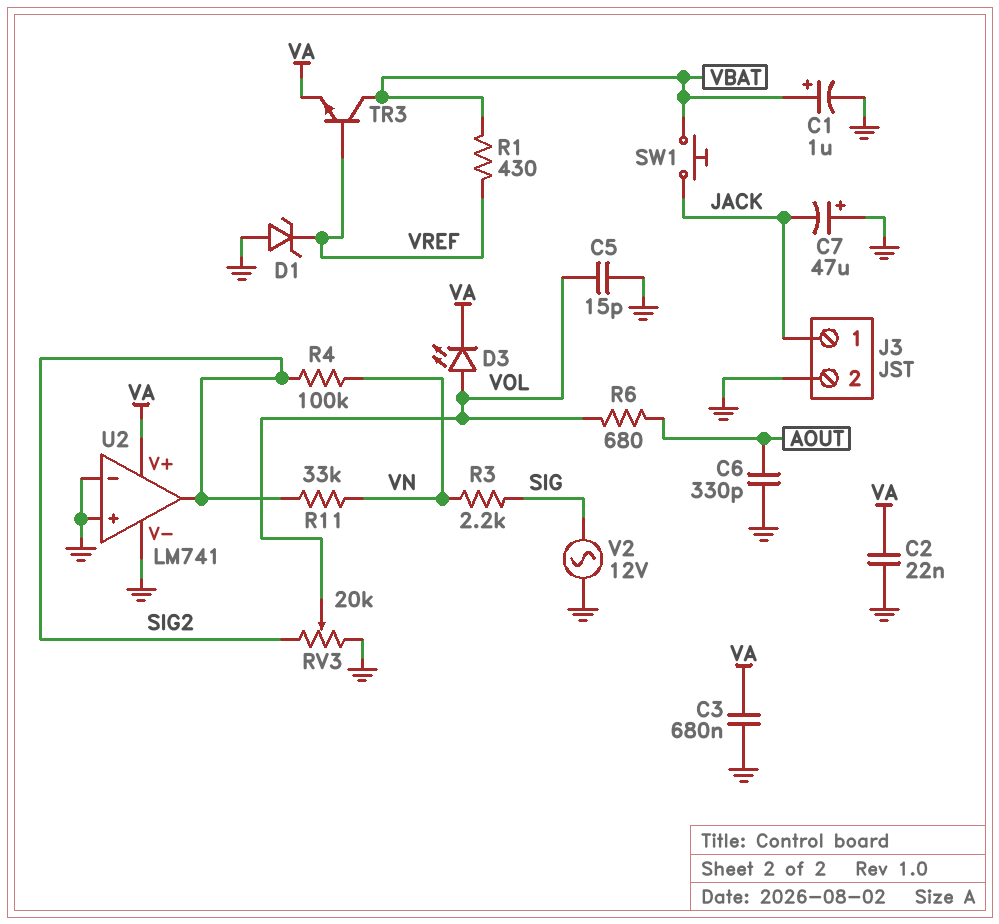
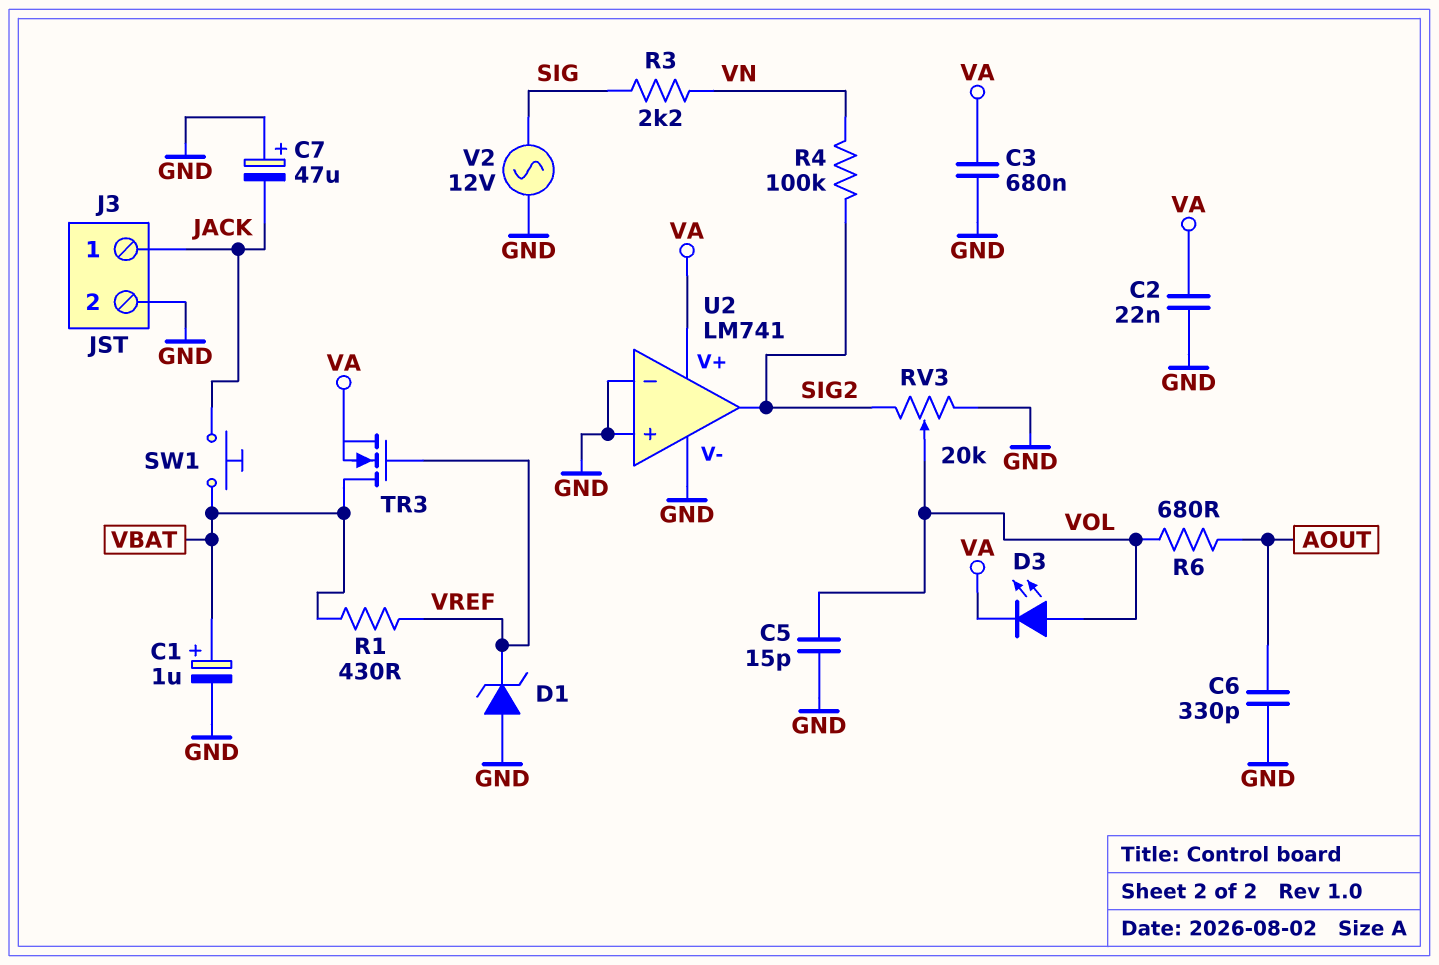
R11: 33k (SIG2, VN) -> none
TR3: NPN (B VREF, C VBAT, E VA) -> NMOS (G VREF, D VBAT, S VA)

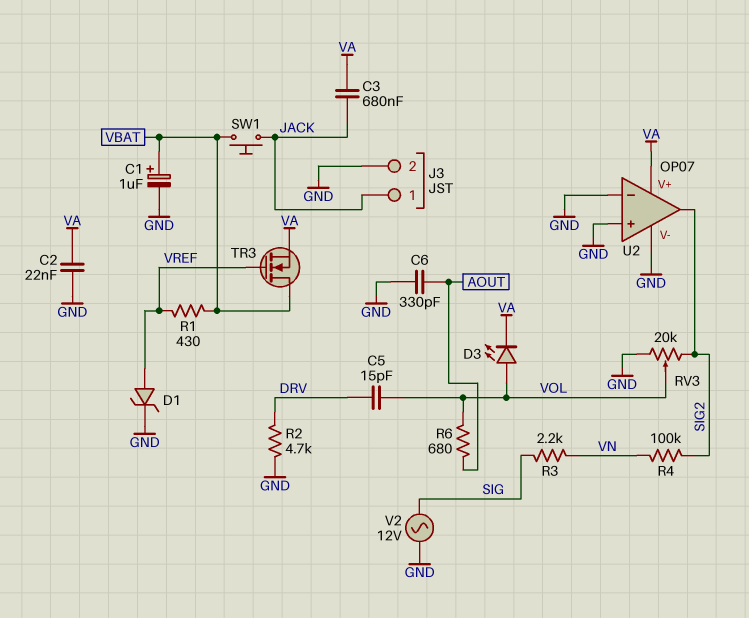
C3: 680nF (GND, VA) -> 680nF (JACK, VA)
C5: 15pF (GND, VOL) -> 15pF (DRV, VOL)
C7: 47uF (plus GND, minus JACK) -> none
D1: zener (A GND, K VREF) -> zener (A VREF, K GND)
R2: none -> 4.7k (DRV, GND)
U2: LM741 -> OP07

